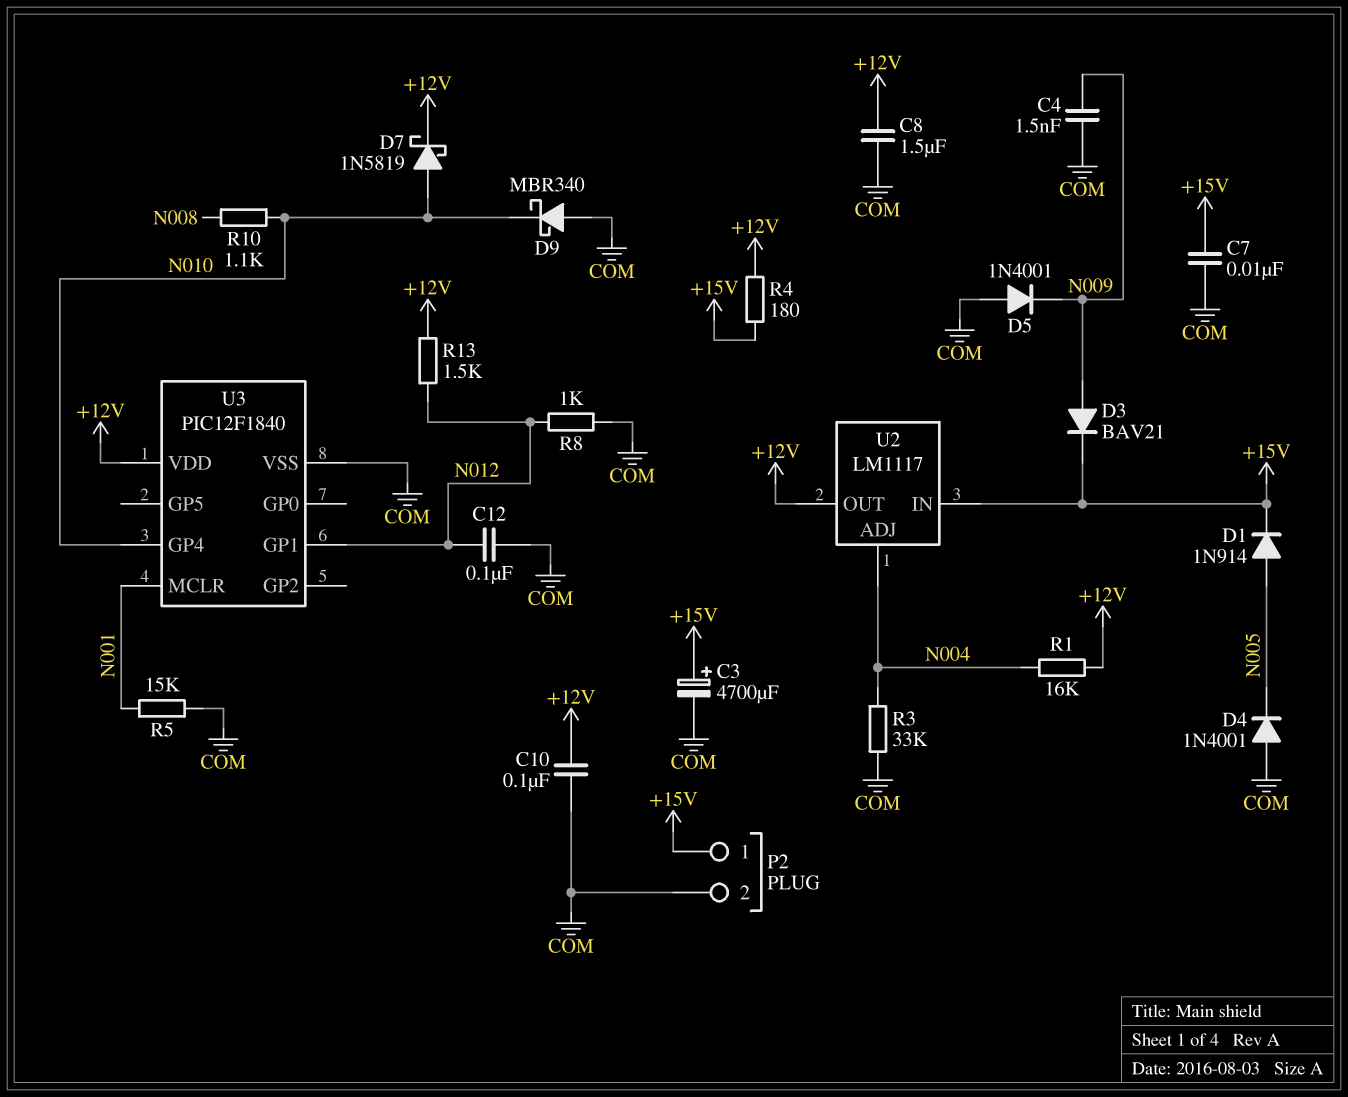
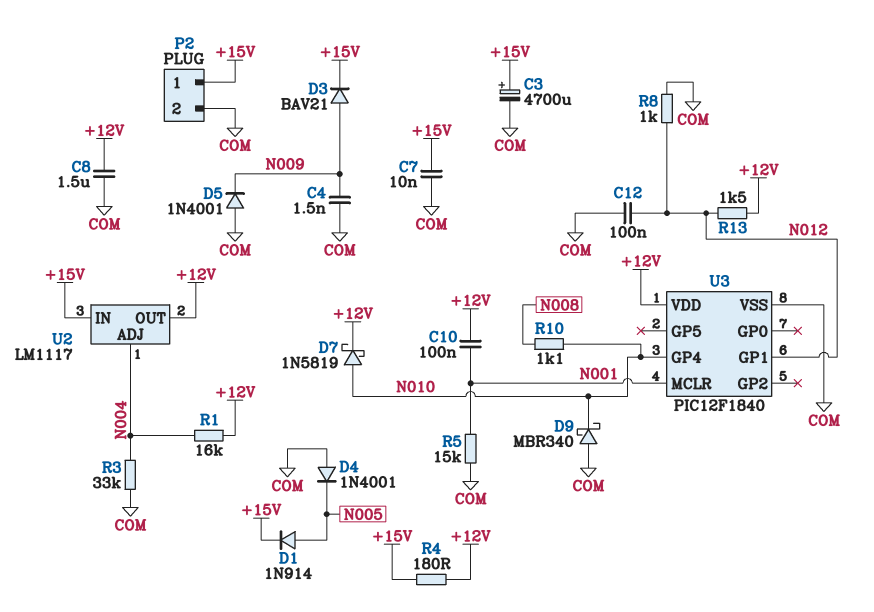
C10: 100nF (+12V, COM) -> 100nF (+12V, N001)

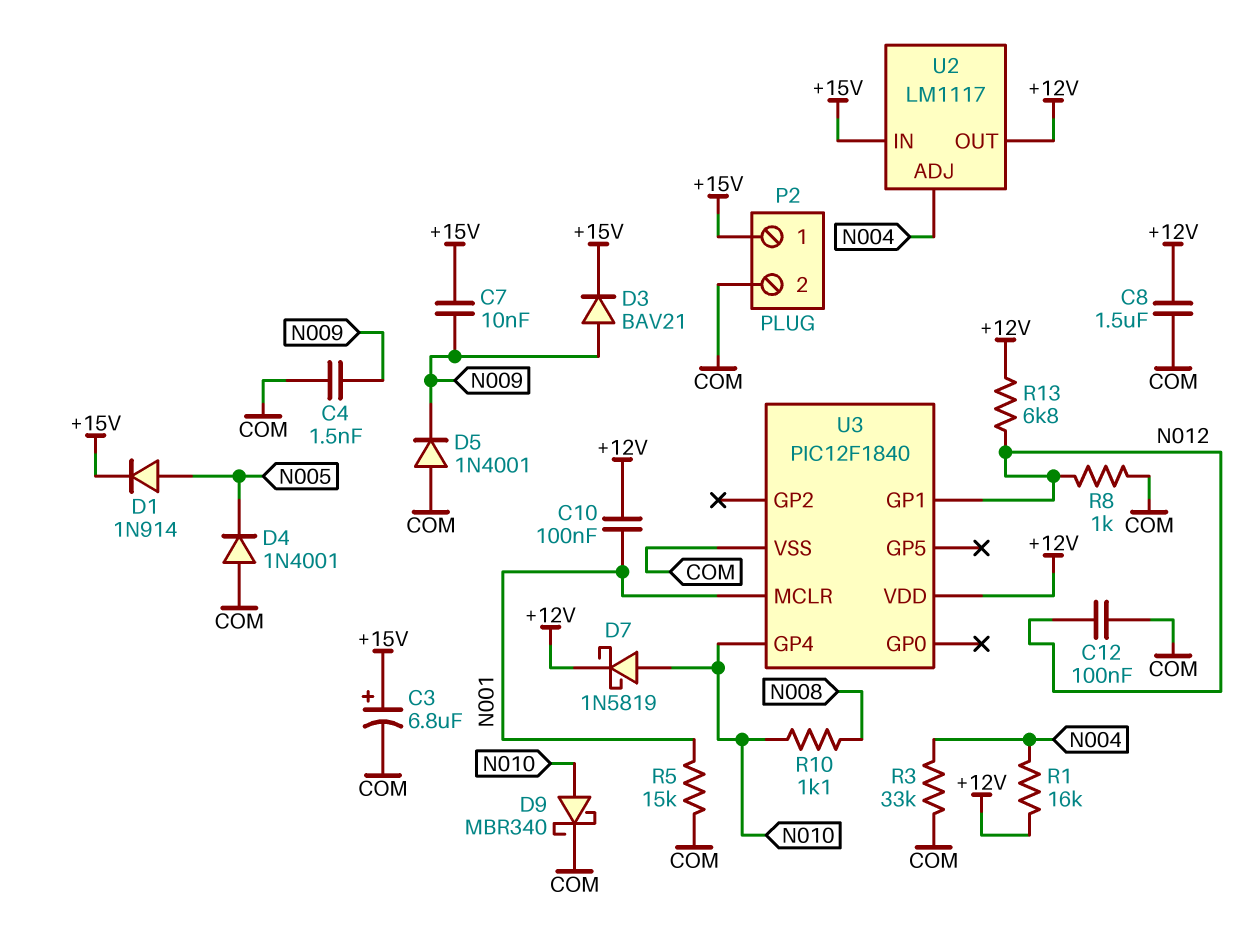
C3: 4700uF (plus +15V, minus COM) -> 6.8uF (plus +15V, minus COM)
C7: 10nF (+15V, COM) -> 10nF (+15V, N009)
D9: schottky MBR340 (A COM, K N010) -> schottky MBR340 (A N010, K COM)
R4: 180 (+12V, +15V) -> none
R13: 1.5k (+12V, N012) -> 6.8k (+12V, N012)

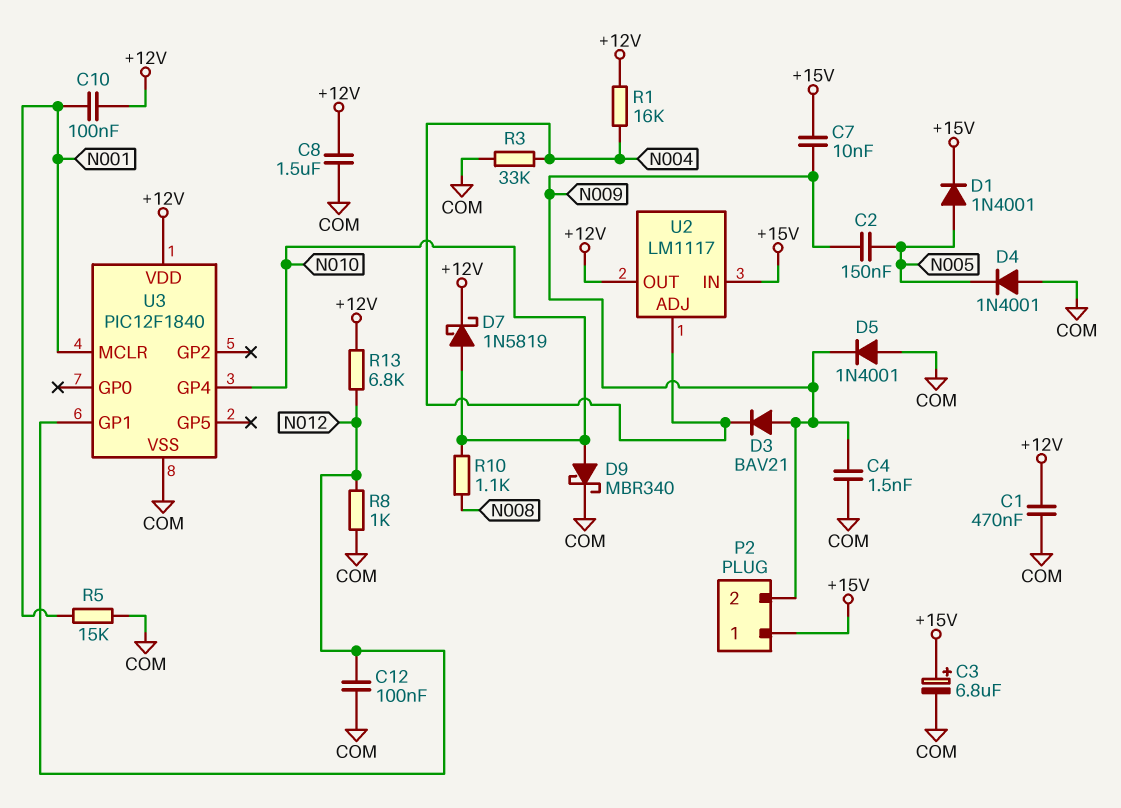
C1: none -> 470nF (+12V, COM)
C2: none -> 150nF (N005, N009)
D1: diode 1N914 (A N005, K +15V) -> diode 1N4001 (A N005, K +15V)
D3: diode BAV21 (A N009, K +15V) -> diode BAV21 (A N009, K N004)
P2 pin 2: COM -> N009

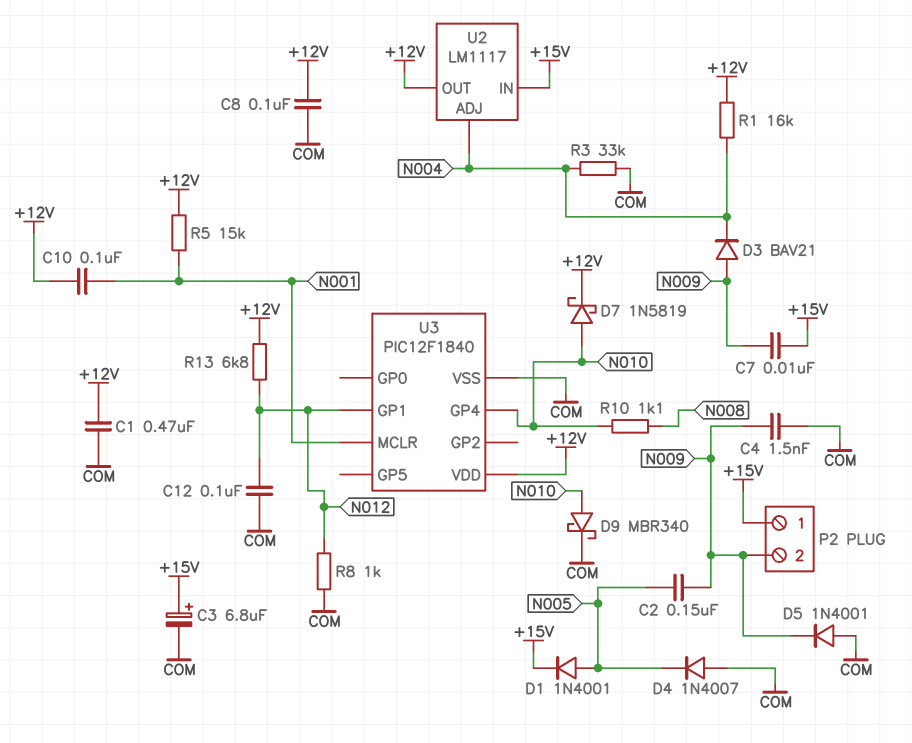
C8: 1.5uF (+12V, COM) -> 100nF (+12V, COM)
D4: diode 1N4001 (A COM, K N005) -> diode 1N4007 (A COM, K N005)
R5: 15k (COM, N001) -> 15k (+12V, N001)

